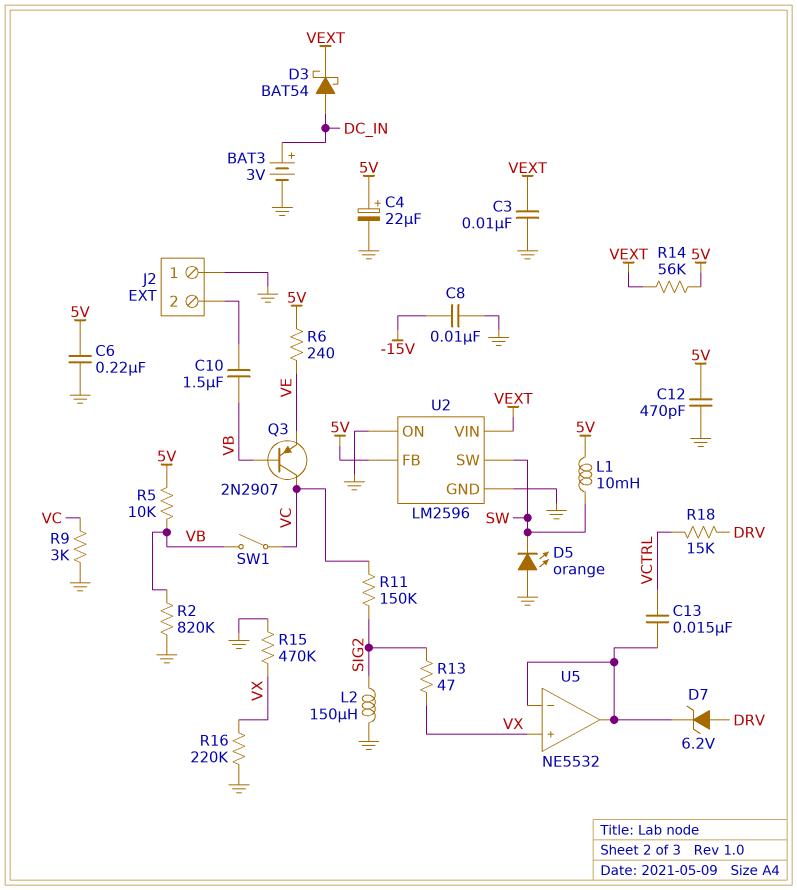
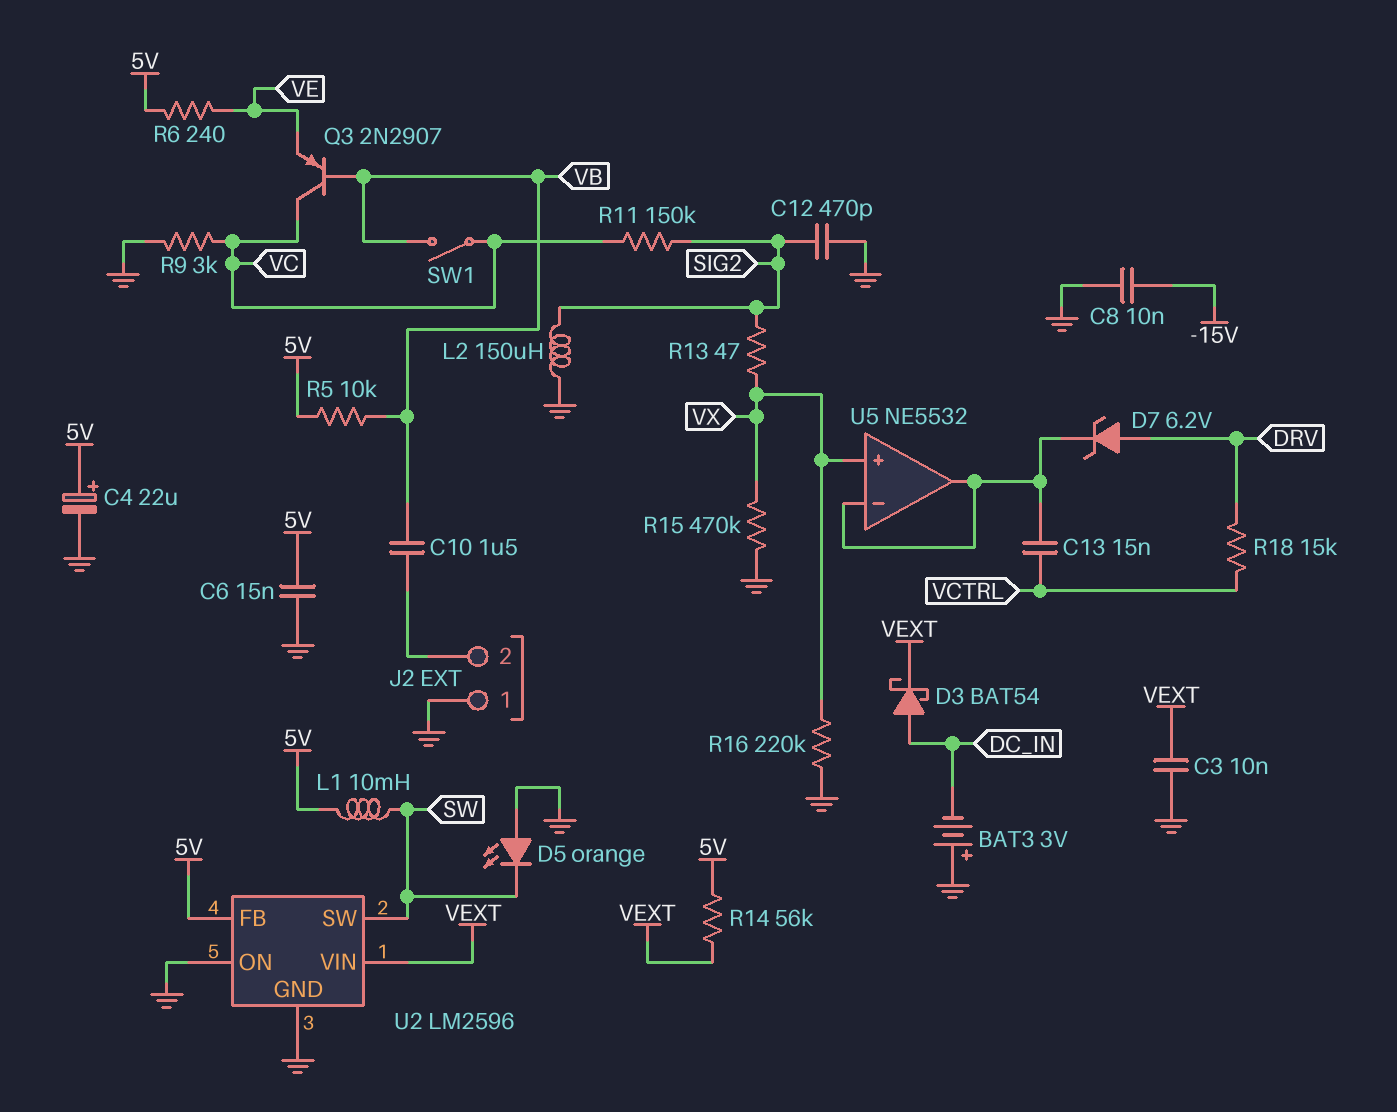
BAT3: 3V (plus DC_IN, minus GND) -> 3V (plus GND, minus DC_IN)
C6: 220nF (5V, GND) -> 15nF (5V, GND)
C12: 470pF (5V, GND) -> 470pF (GND, SIG2)
R2: 820k (GND, VB) -> none

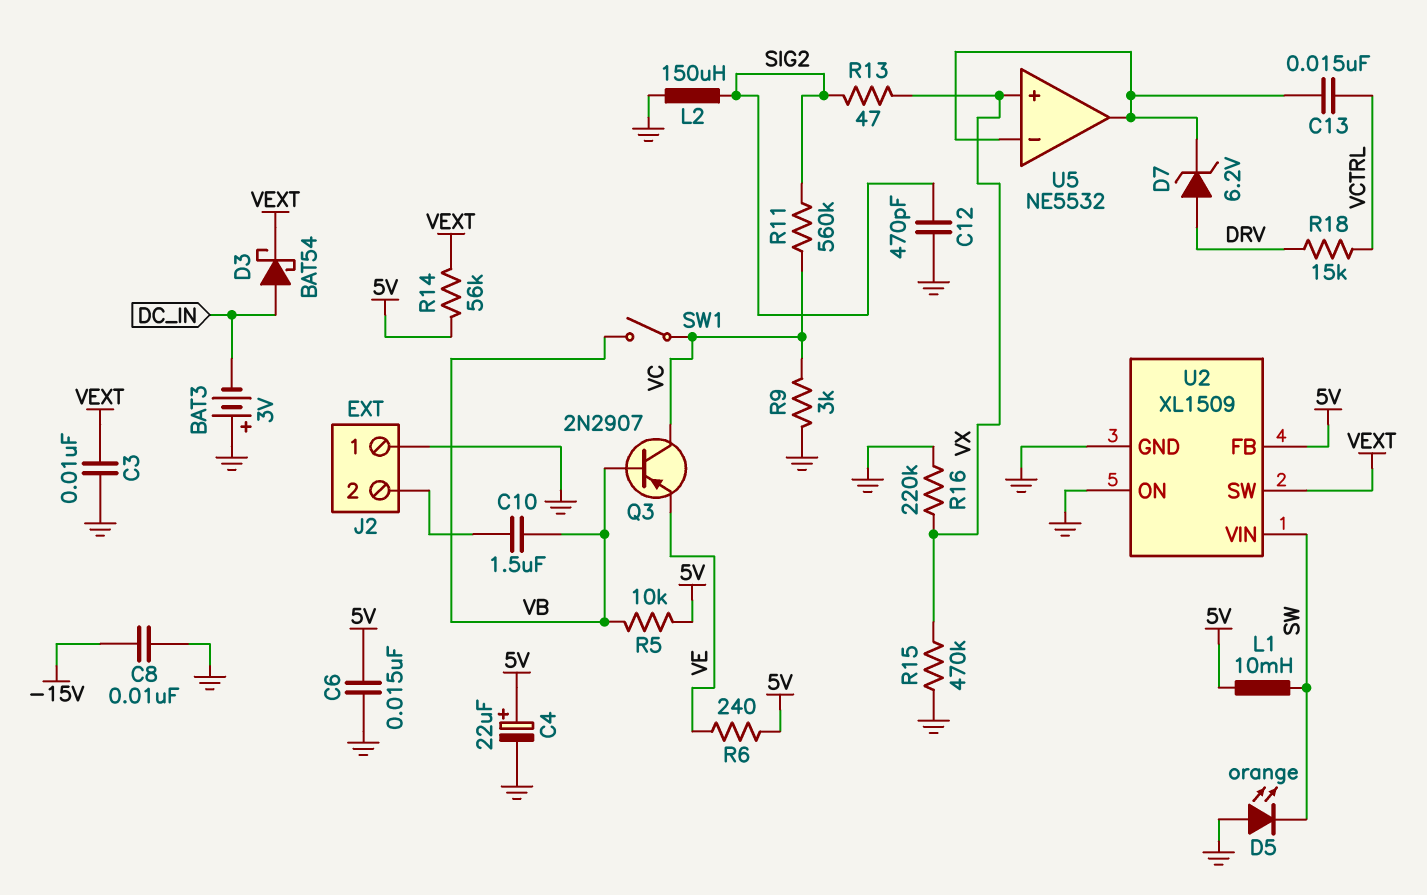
R11: 150k (SIG2, VC) -> 560k (SIG2, VC)
U2: LM2596 -> XL1509
U2 pin SW: SW -> VEXT
U2 pin VIN: VEXT -> SW

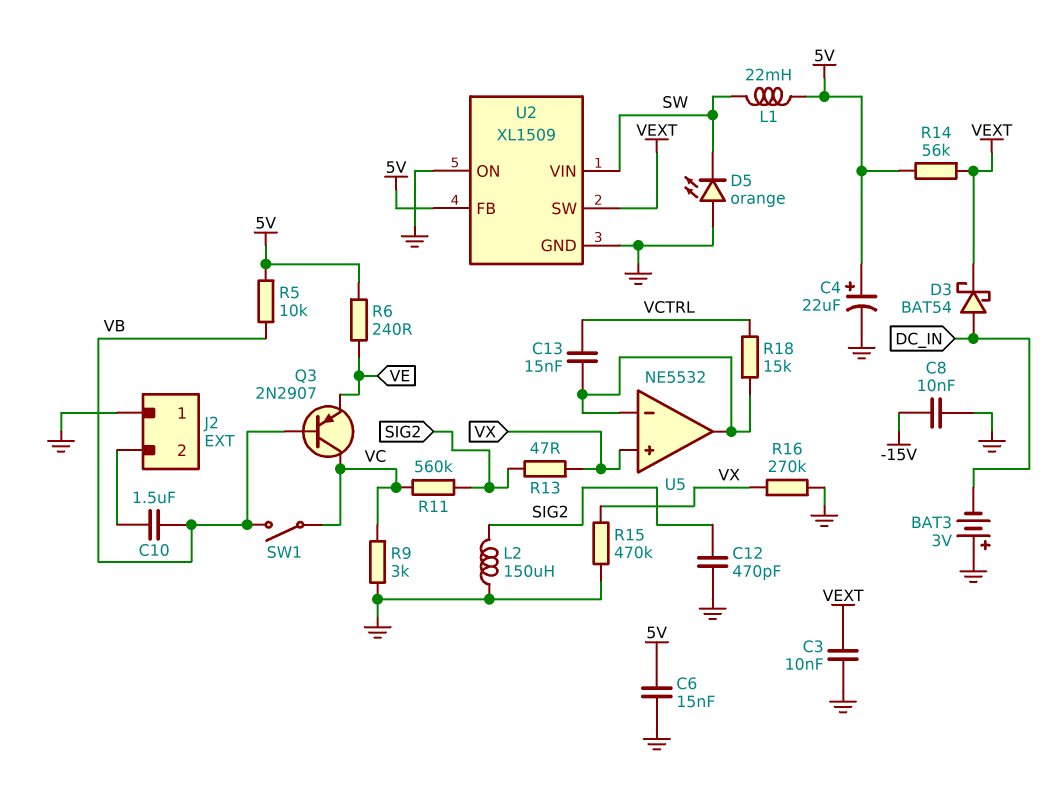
D7: zener 6.2V (A DRV, K U5/in-) -> none
L1: 10mH (5V, SW) -> 22mH (5V, SW)
R16: 220k (GND, VX) -> 270k (GND, VX)
R18: 15k (DRV, VCTRL) -> 15k (U5/in-, VCTRL)

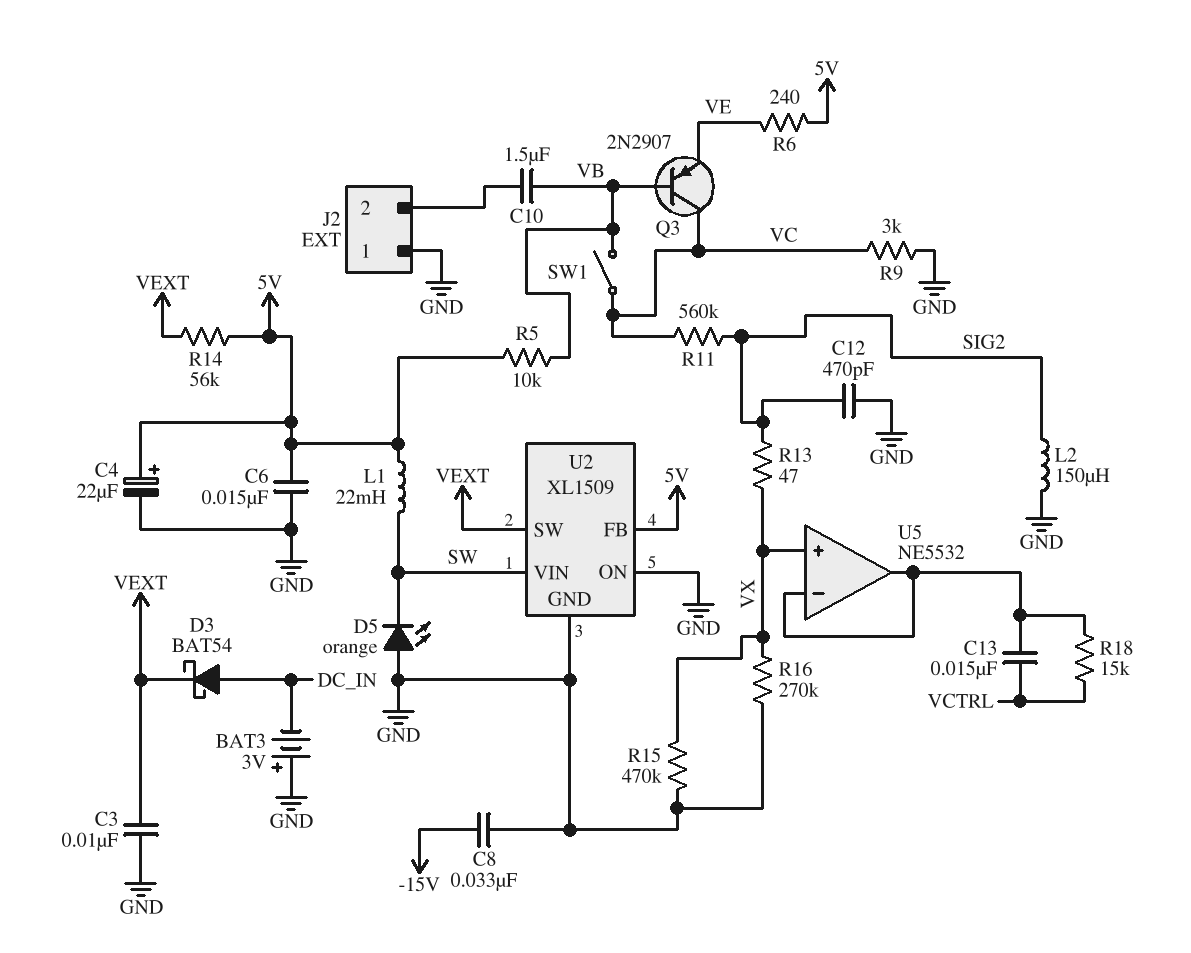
C8: 10nF (-15V, GND) -> 33nF (-15V, GND)

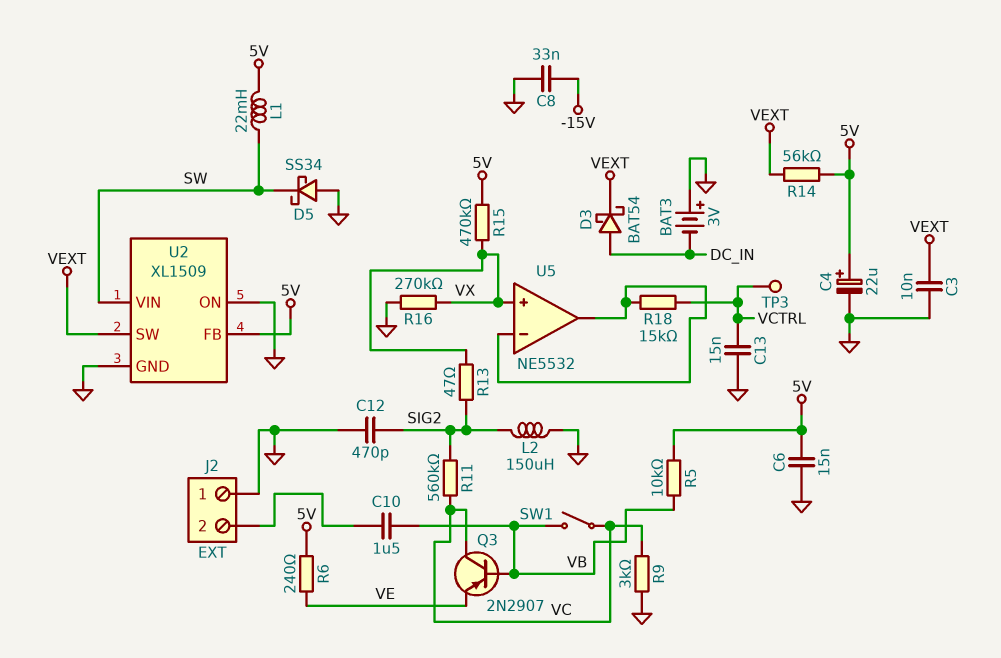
C13: 15nF (U5/in-, VCTRL) -> 15nF (GND, VCTRL)
D5: LED orange (A GND, K SW) -> schottky SS34 (A GND, K SW)
R15: 470k (GND, VX) -> 470k (5V, VX)
TP3: none -> test point (VCTRL)

